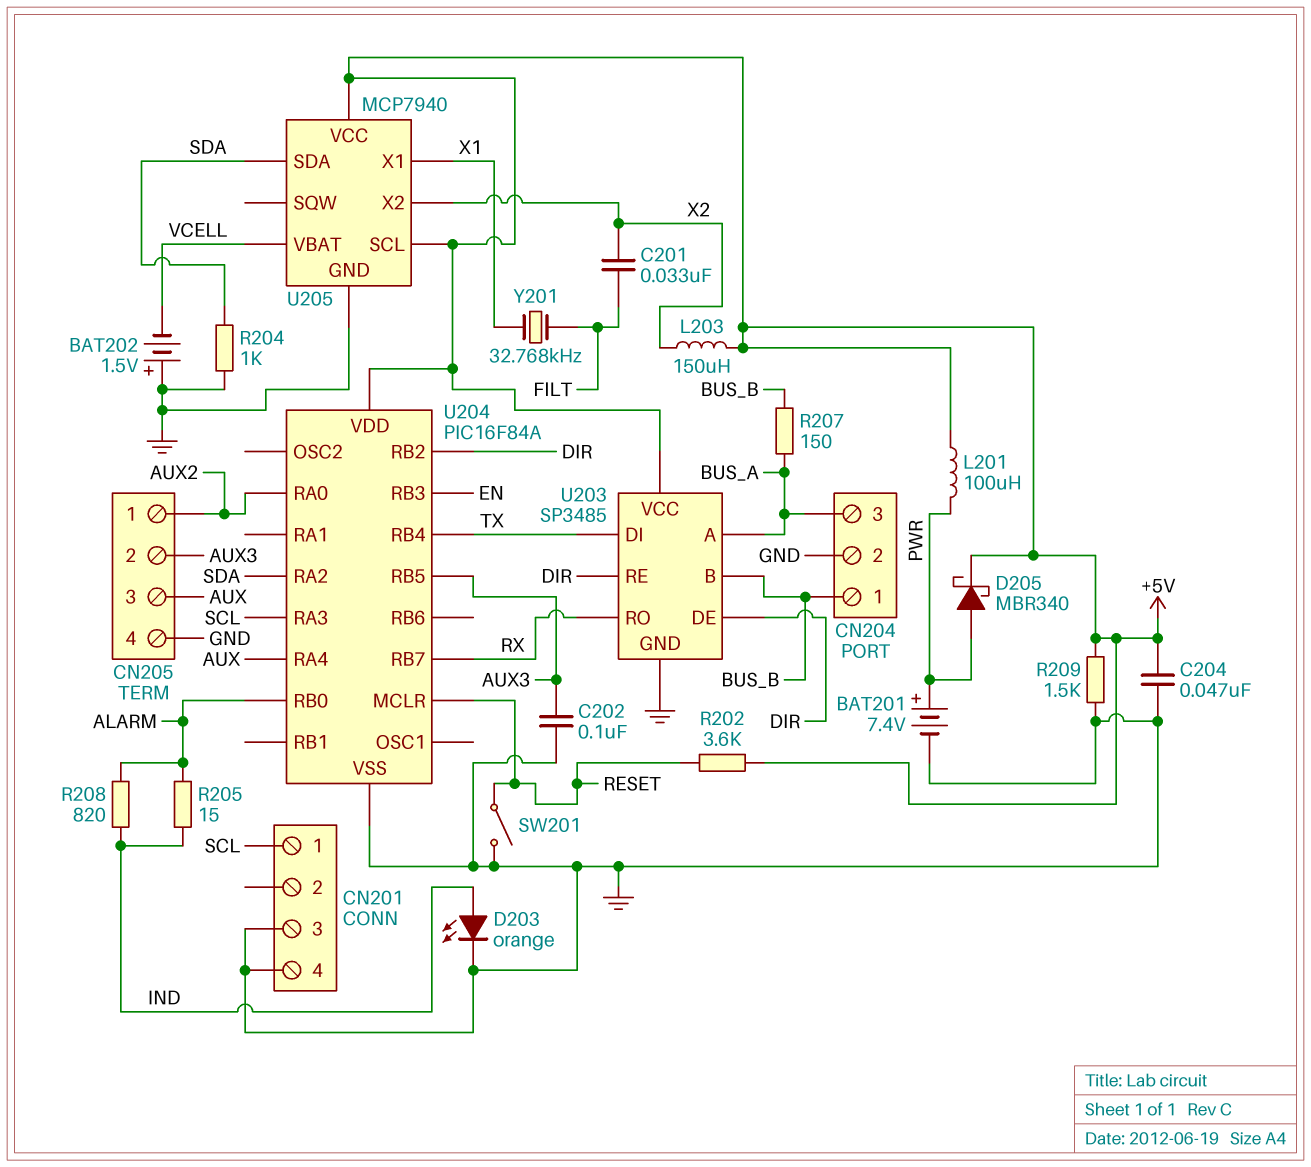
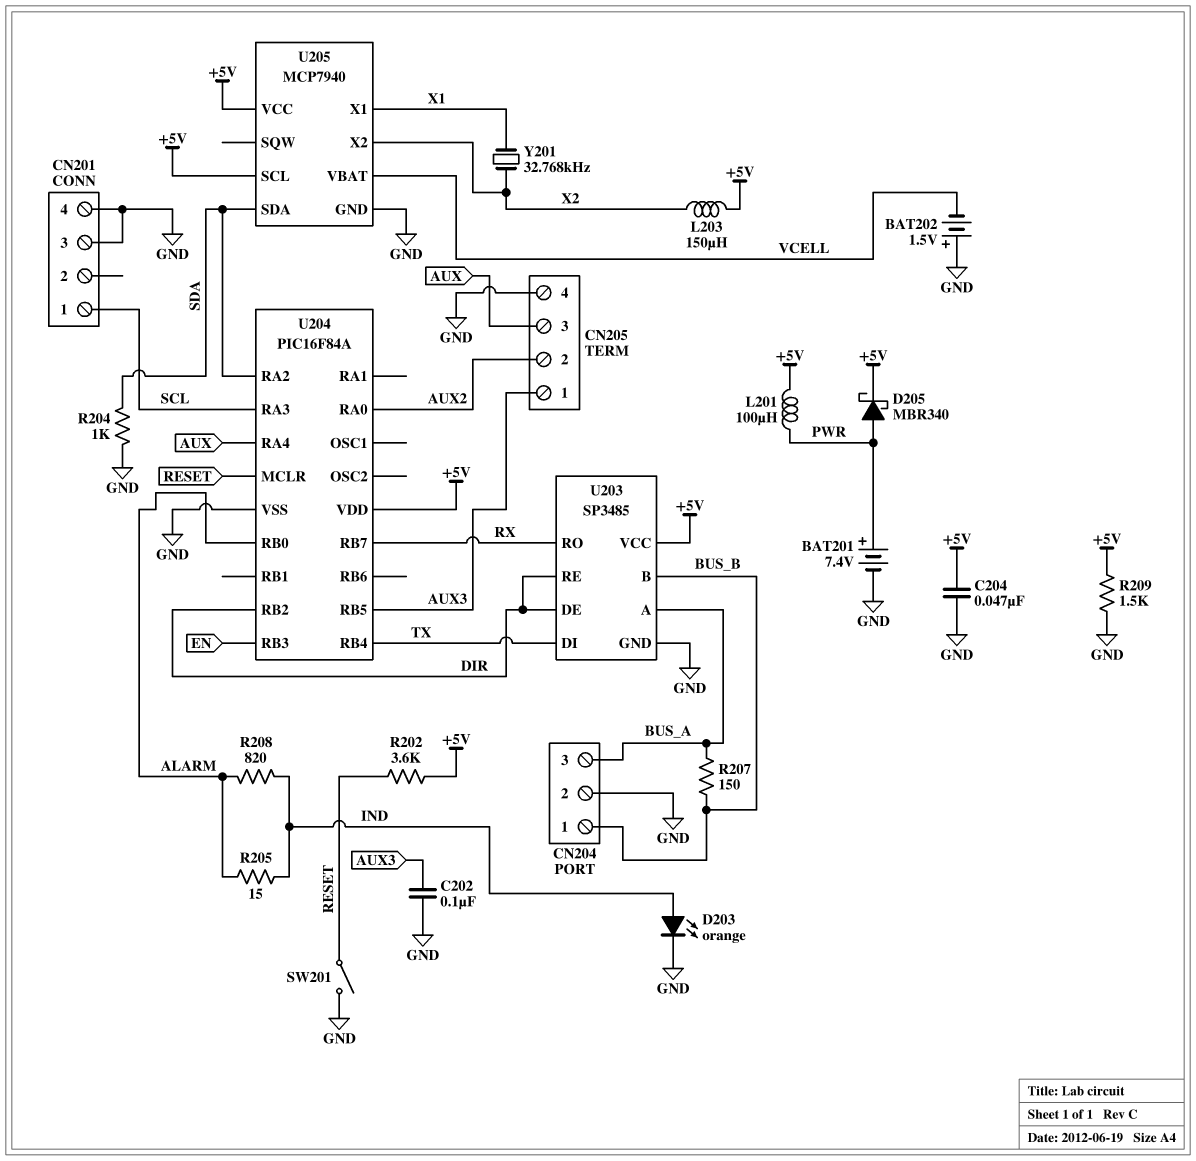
C201: 33nF (FILT, X2) -> none
CN205 pin 1: AUX2 -> AUX3
CN205 pin 2: AUX3 -> AUX2
Y201: 32.768kHz (FILT, X1) -> 32.768kHz (X1, X2)

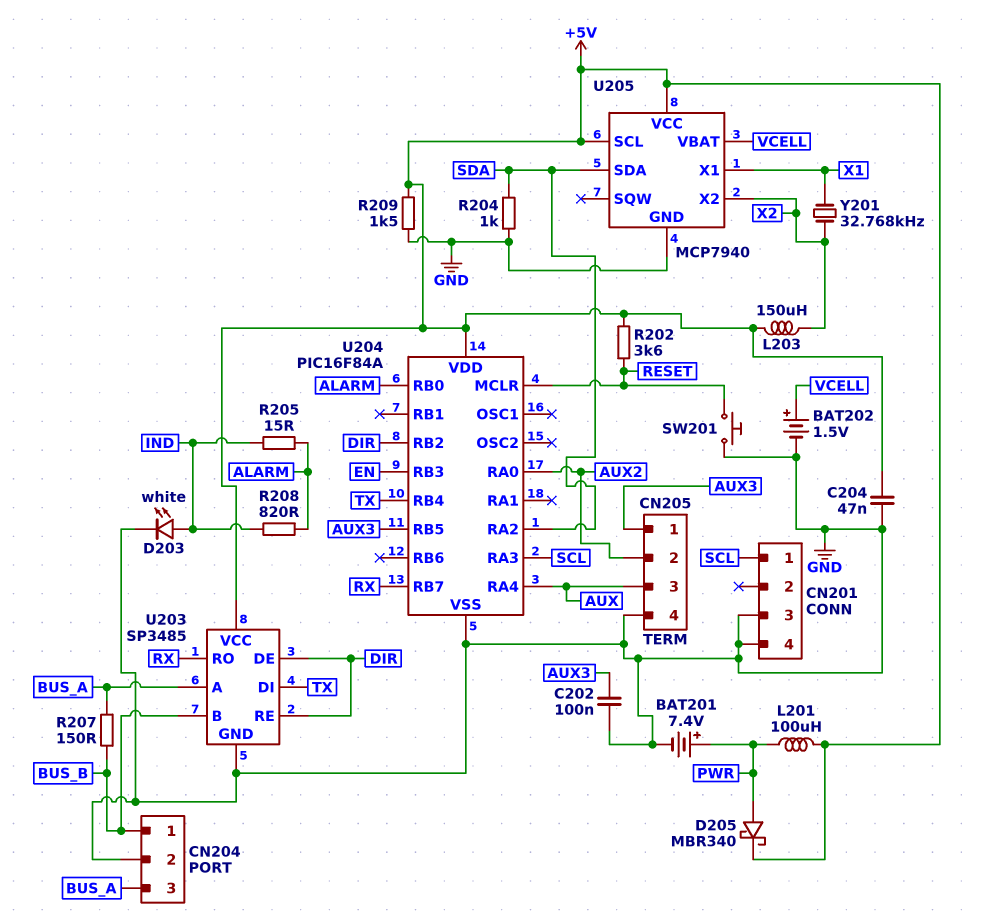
BAT202: 1.5V (plus GND, minus VCELL) -> 1.5V (plus VCELL, minus GND)
D203: LED orange (A IND, K GND) -> LED white (A IND, K GND)
SW201: switch (GND, RESET) -> button (GND, RESET)

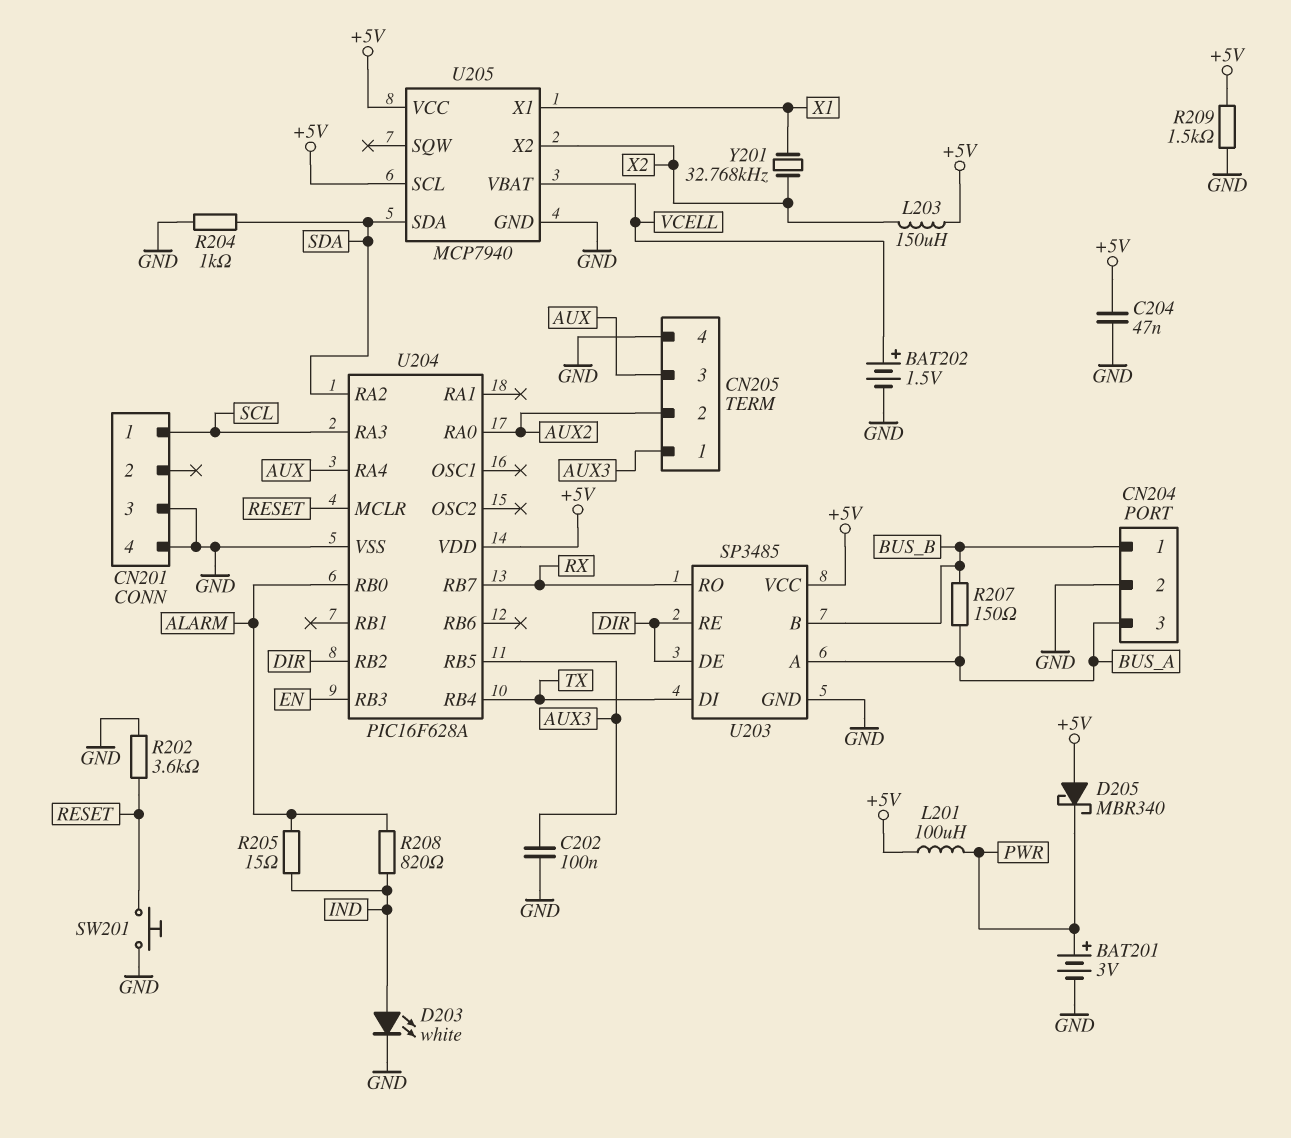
BAT201: 7.4V (plus PWR, minus GND) -> 3V (plus PWR, minus GND)
D205: schottky MBR340 (A PWR, K +5V) -> schottky MBR340 (A +5V, K PWR)
R202: 3.6k (+5V, RESET) -> 3.6k (GND, RESET)
U204: PIC16F84A -> PIC16F628A

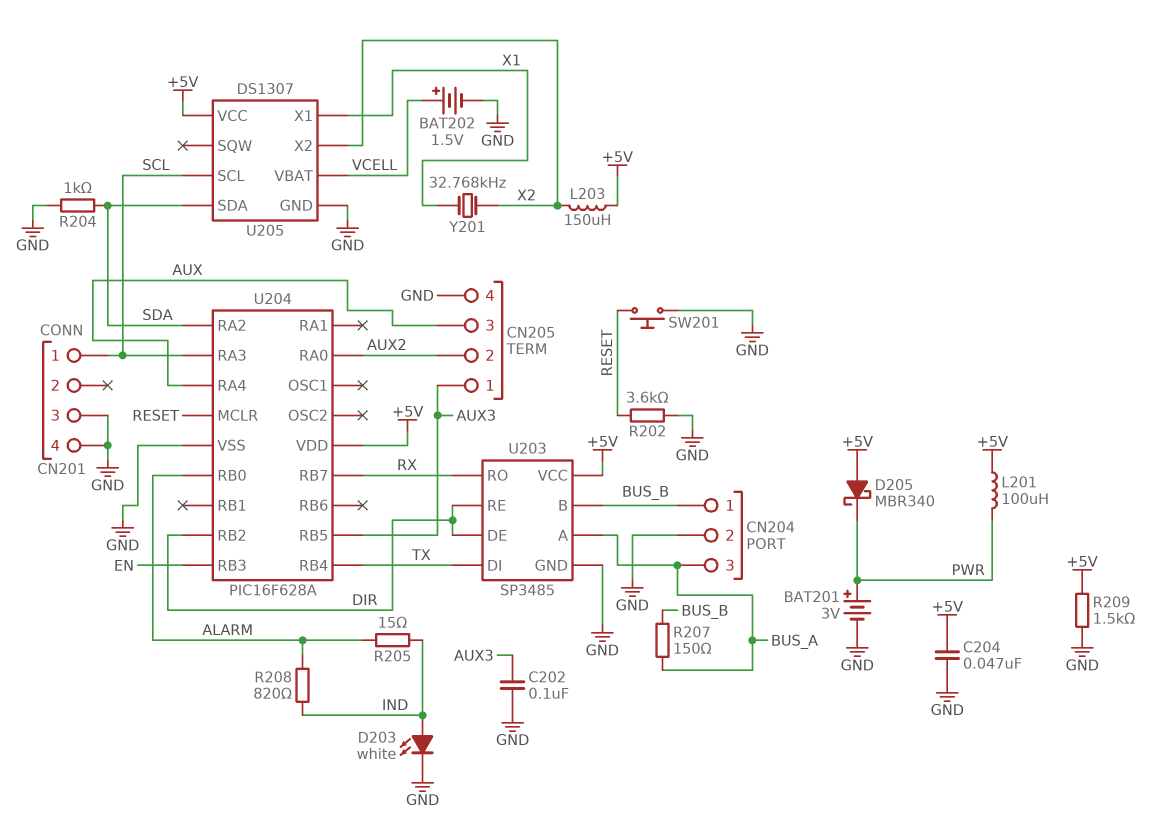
U205: MCP7940 -> DS1307
U205 pin SCL: +5V -> SCL

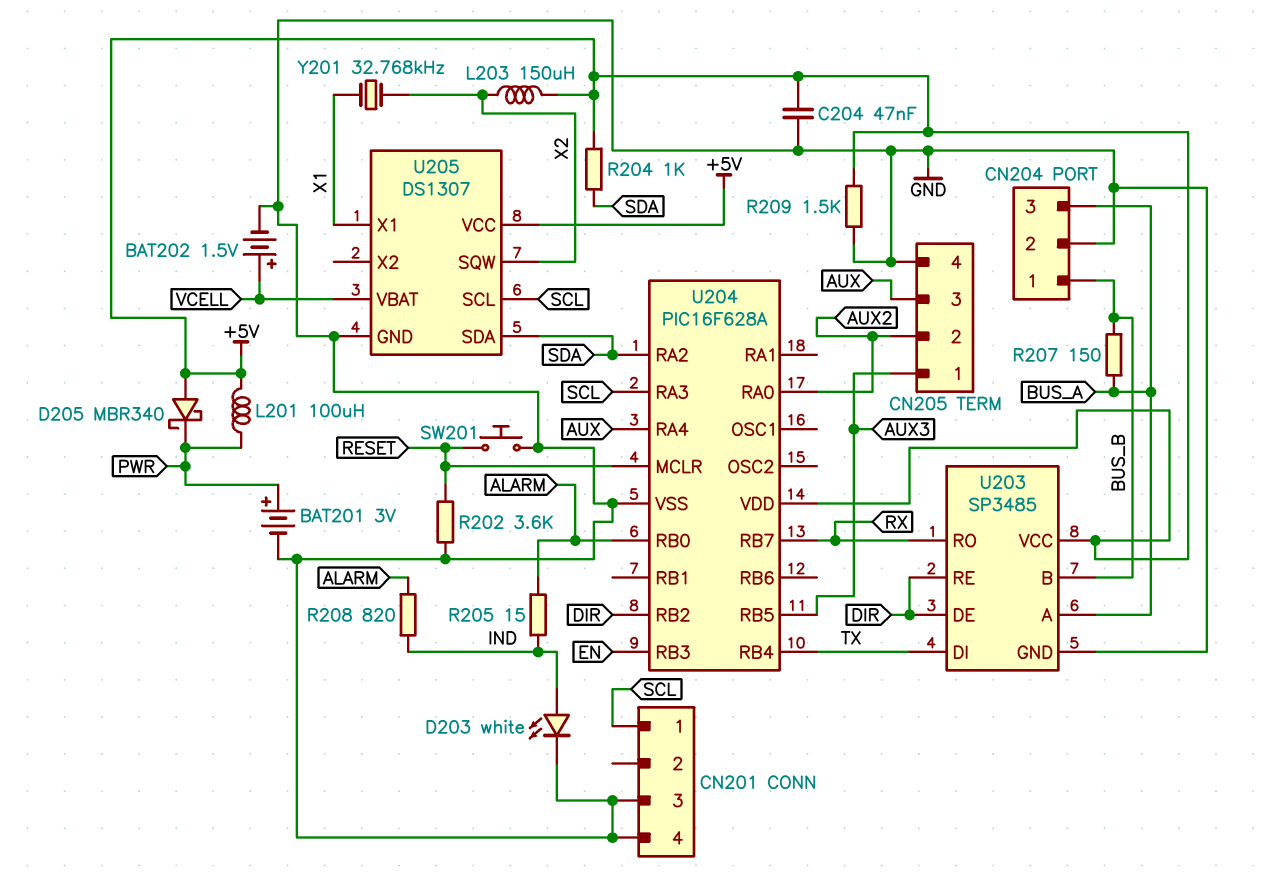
C202: 100nF (AUX3, GND) -> none
R204: 1k (GND, SDA) -> 1k (+5V, SDA)
U205 pin SQW: none -> X2
U205 pin X2: X2 -> none

